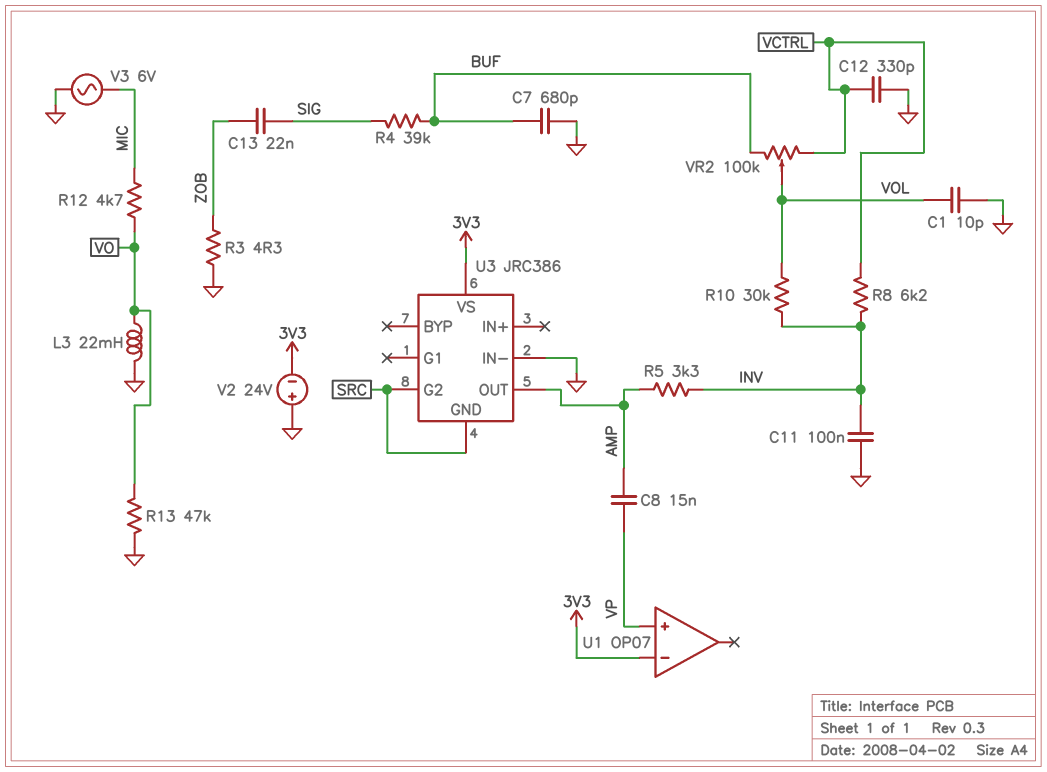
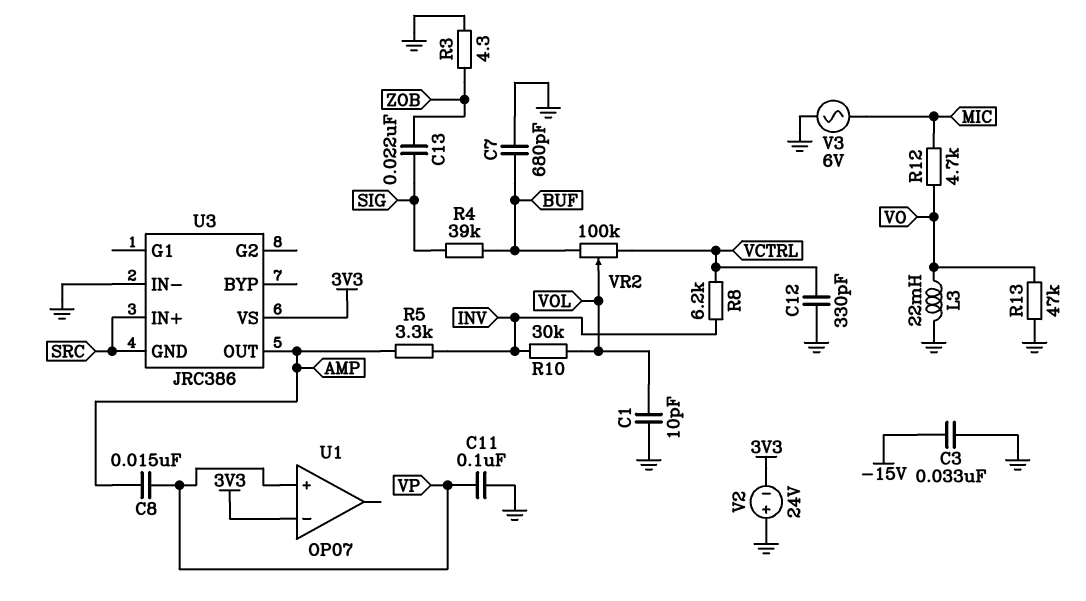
C3: none -> 33nF (-15V, GND)
C11: 100nF (GND, INV) -> 100nF (GND, VP)
U3 pin G2: SRC -> none
U3 pin IN+: none -> SRC

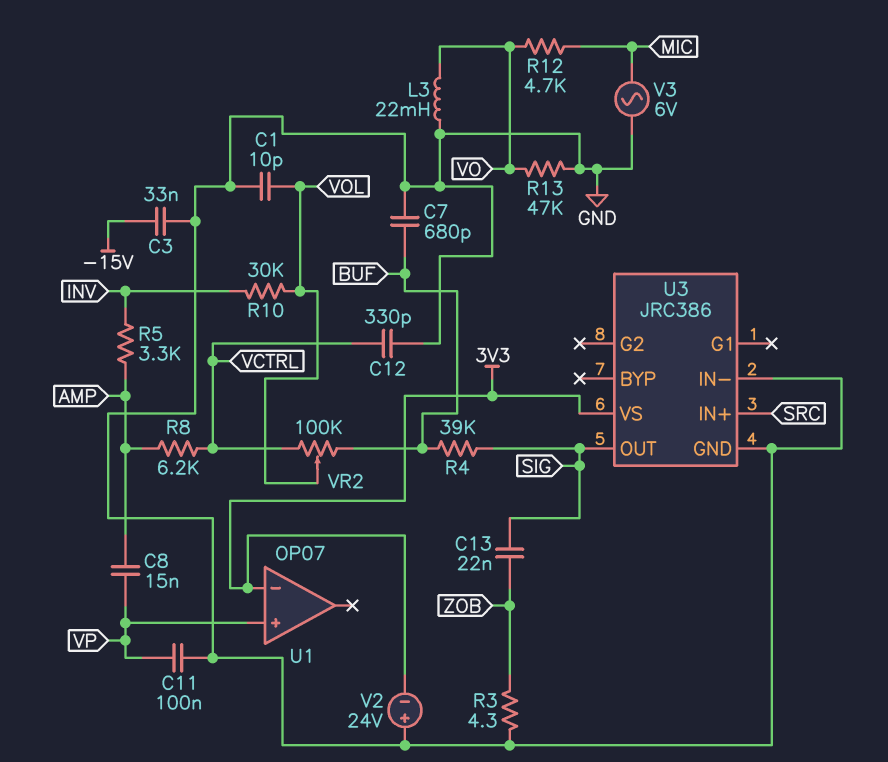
R8: 6.2k (INV, VCTRL) -> 6.2k (AMP, VCTRL)
U3 pin GND: SRC -> GND
U3 pin OUT: AMP -> SIG

